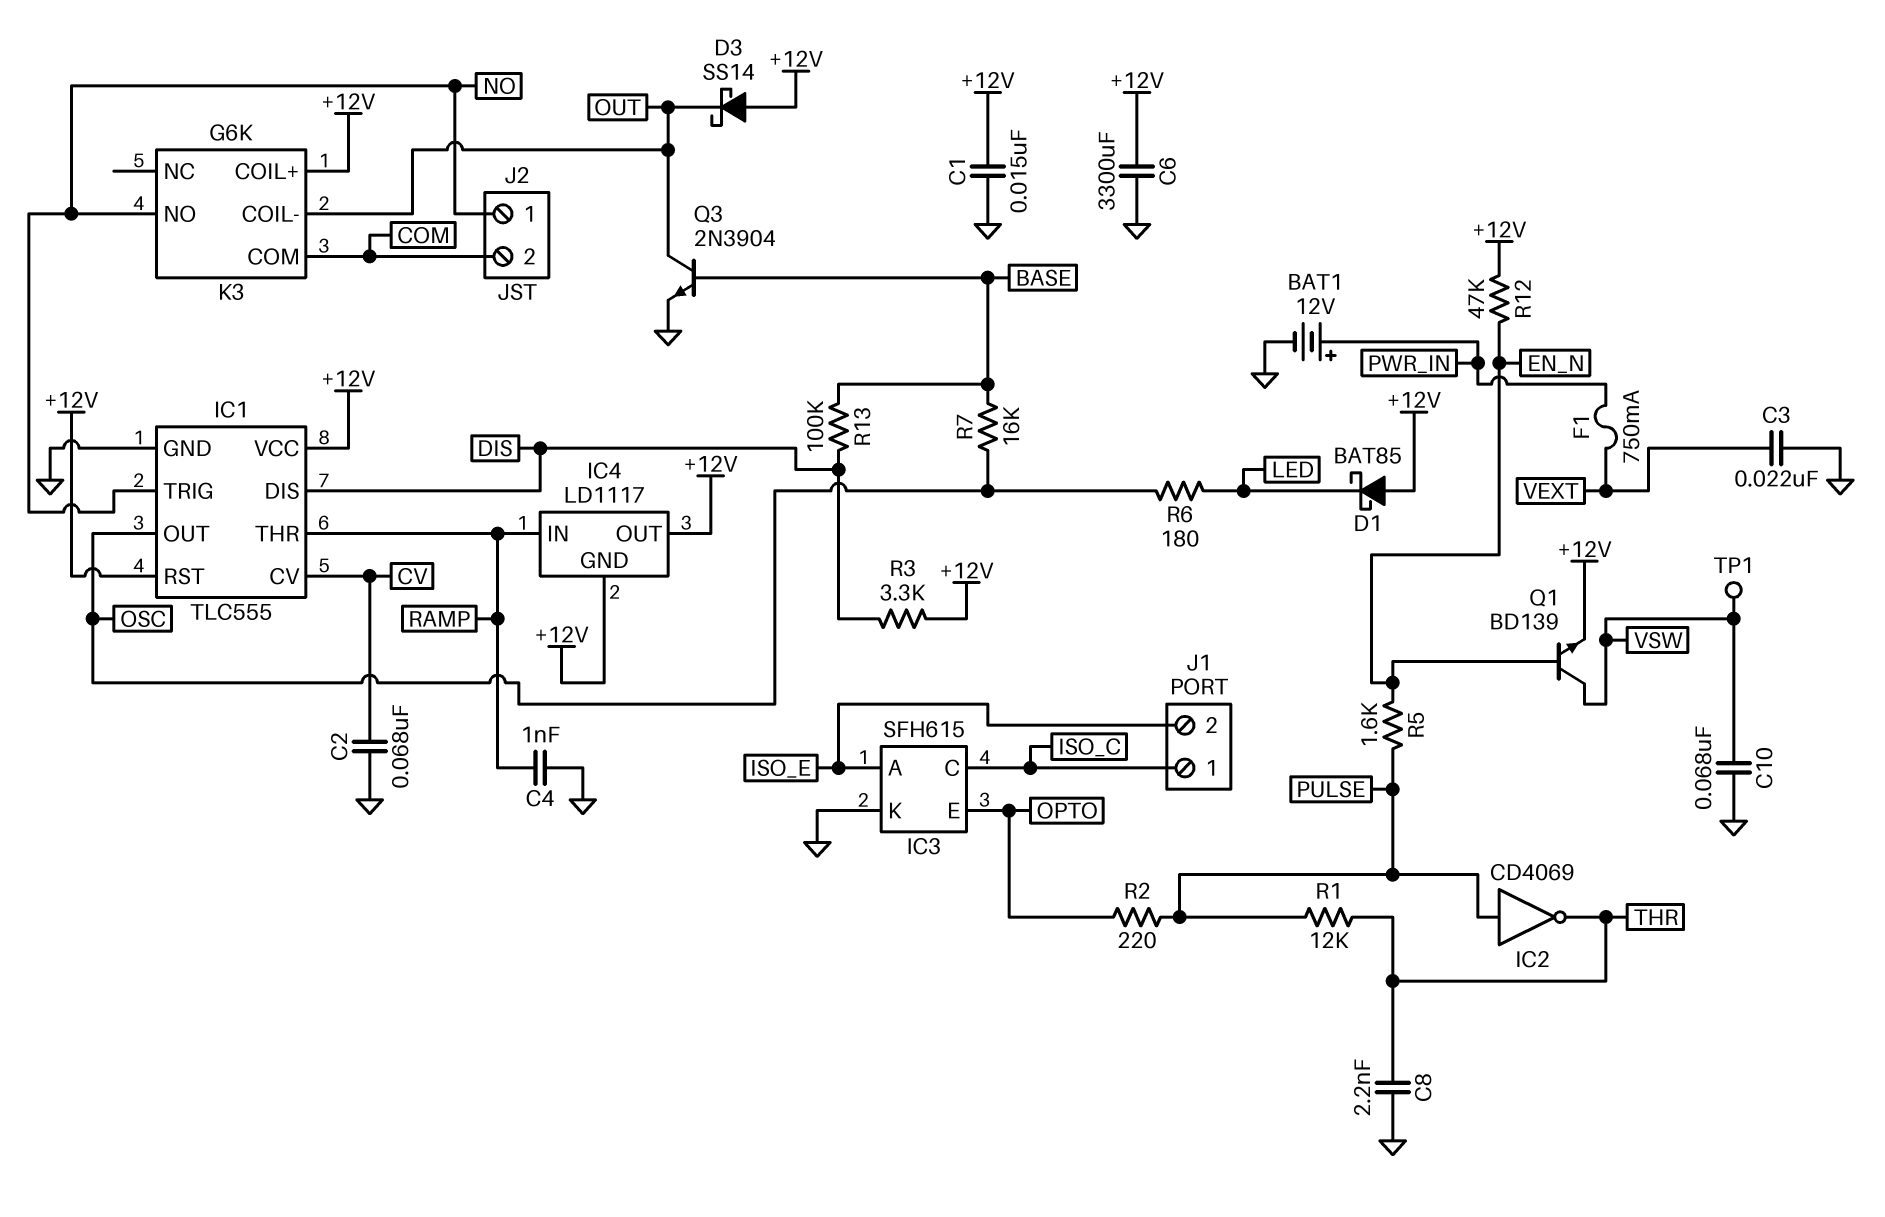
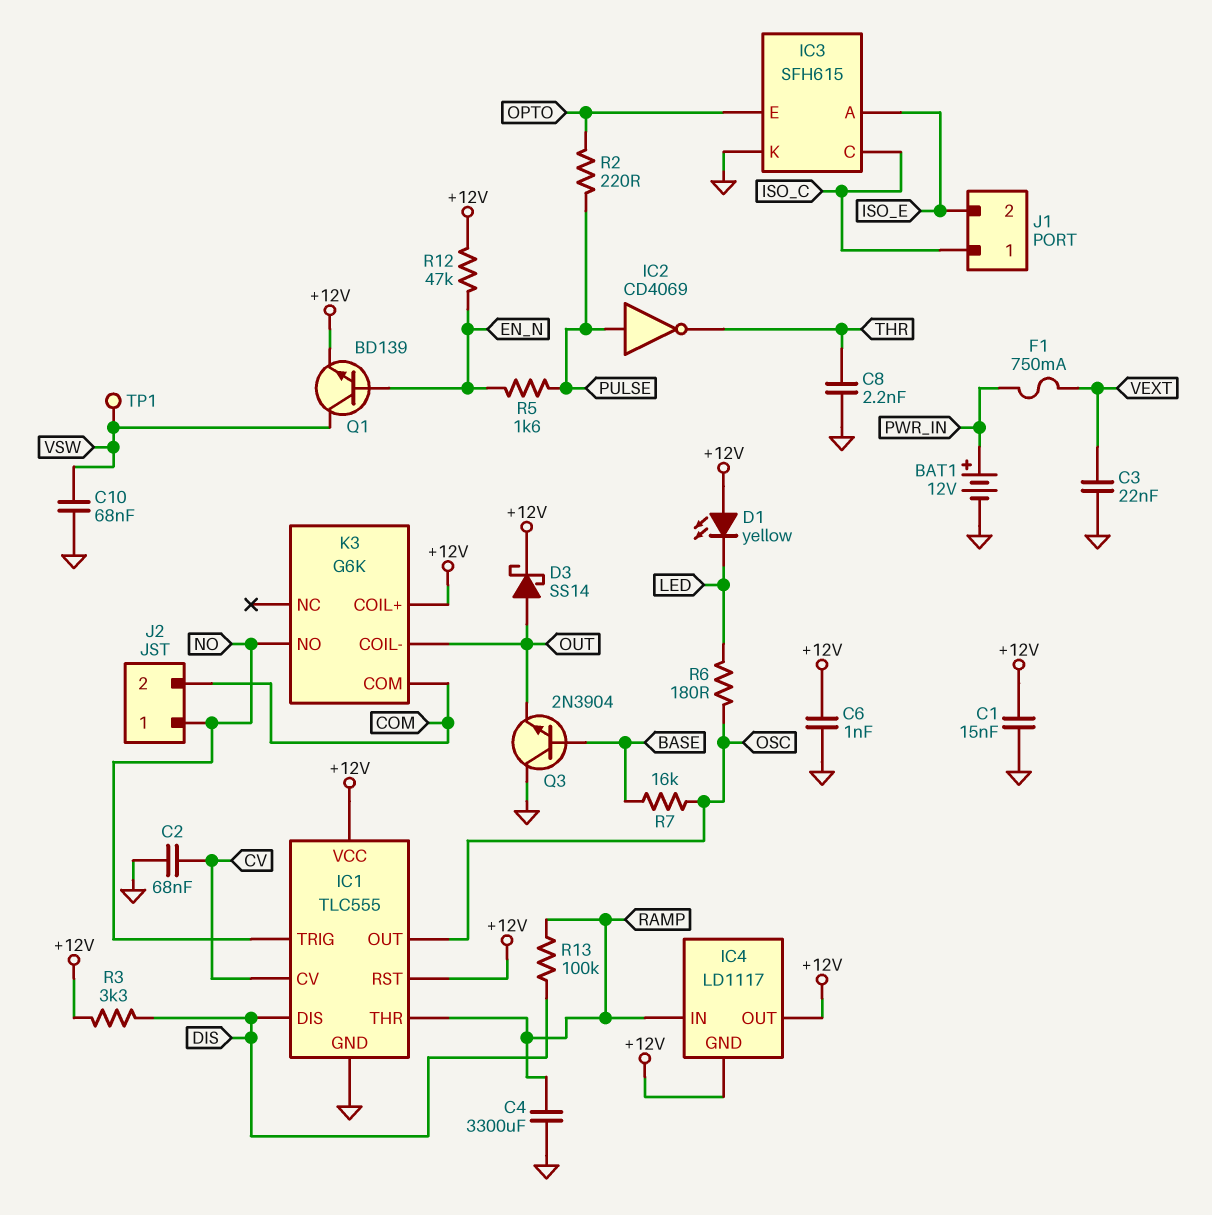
C4: 1nF (GND, RAMP) -> 3300uF (GND, RAMP)
C6: 3300uF (+12V, GND) -> 1nF (+12V, GND)
D1: schottky BAT85 (A +12V, K LED) -> LED yellow (A +12V, K LED)
D3: schottky SS14 (A +12V, K OUT) -> schottky SS14 (A OUT, K +12V)
Q3: NPN 2N3904 (B BASE, C OUT, E GND) -> NPN 2N3904 (B BASE, C GND, E OUT)
R1: 12k (PULSE, THR) -> none
R13: 100k (BASE, DIS) -> 100k (DIS, RAMP)

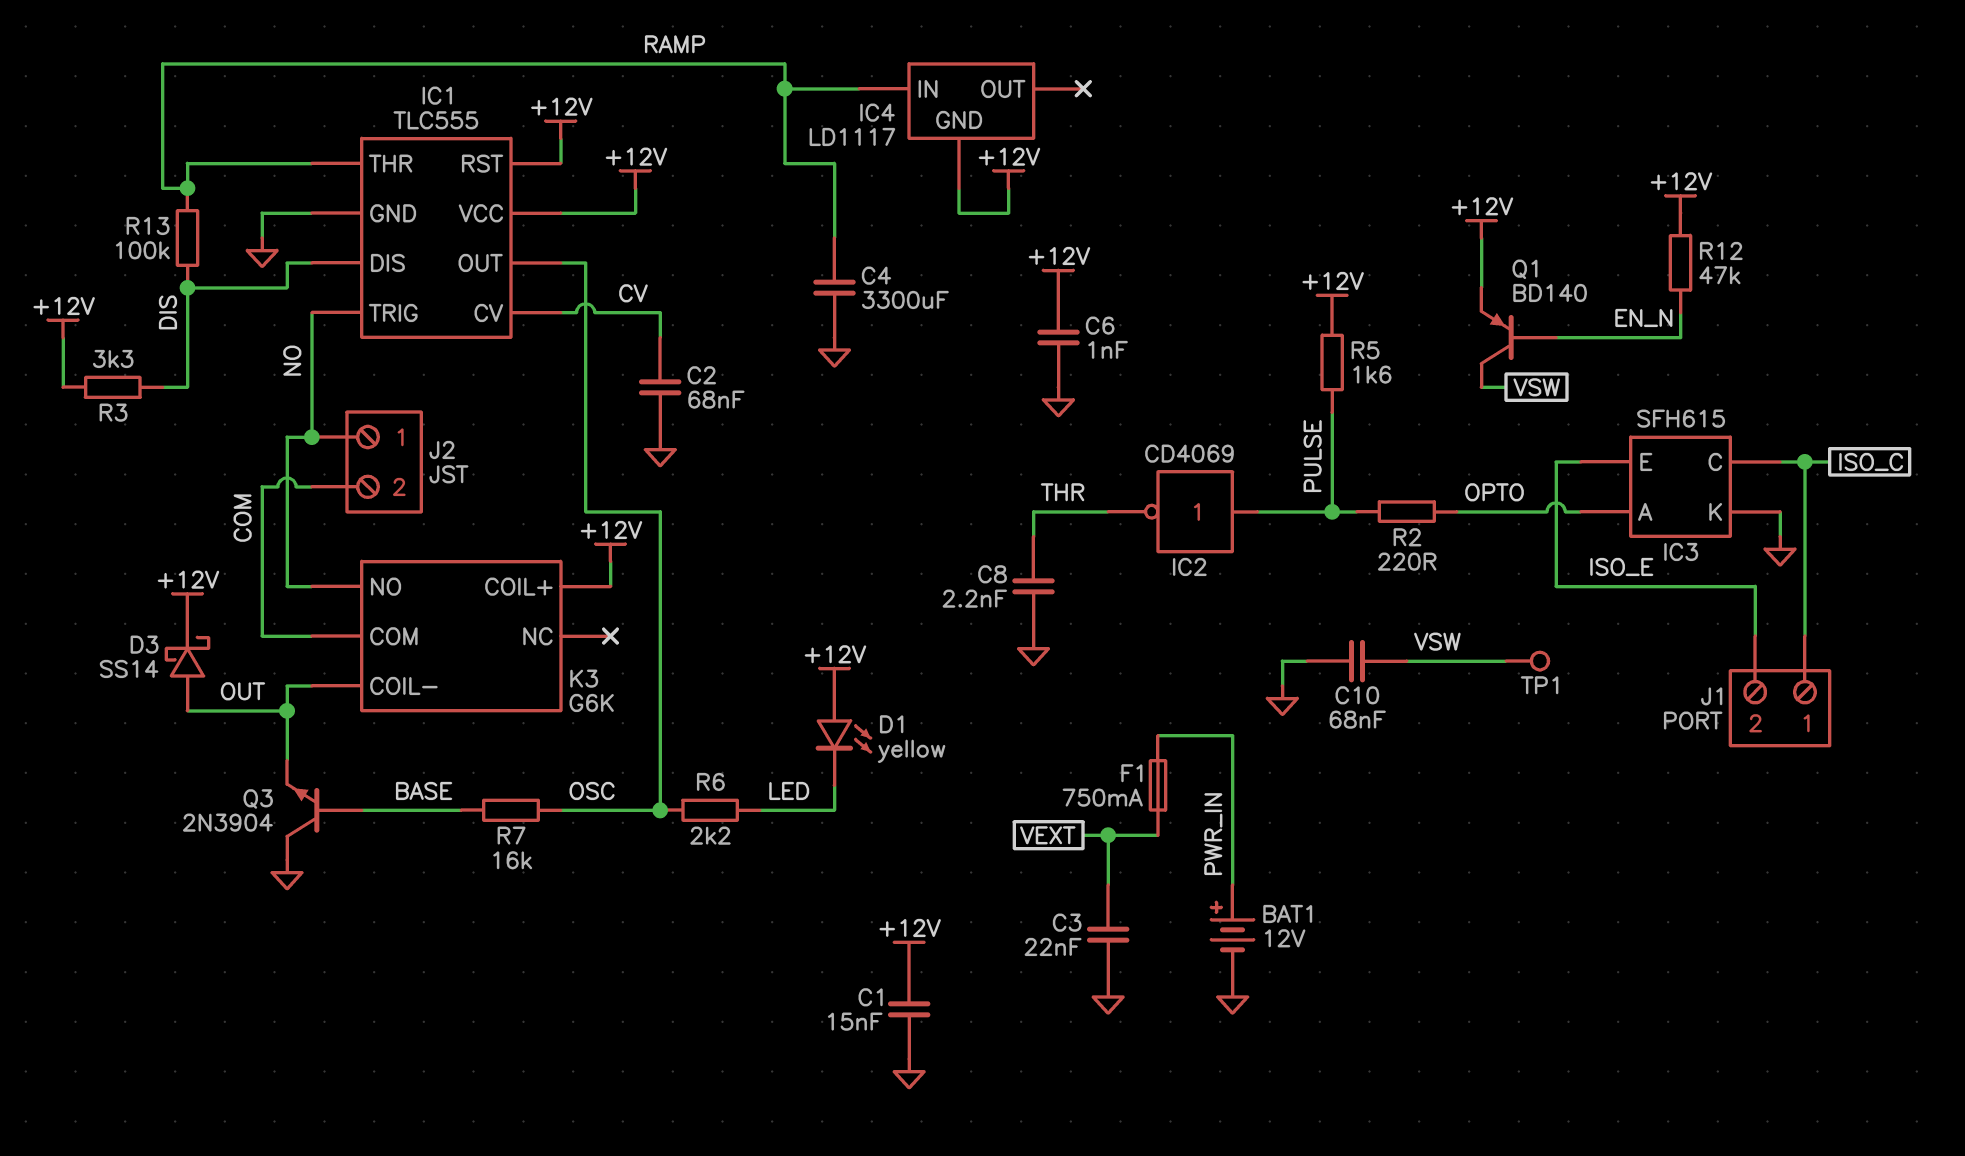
IC3 pin A: ISO_E -> OPTO
IC3 pin E: OPTO -> ISO_E
IC4 pin OUT: +12V -> none
Q1: NPN BD139 (B EN_N, C VSW, E +12V) -> PNP BD140 (B EN_N, C VSW, E +12V)
R5: 1.6k (EN_N, PULSE) -> 1.6k (+12V, PULSE)
R6: 180 (LED, OSC) -> 2.2k (LED, OSC)

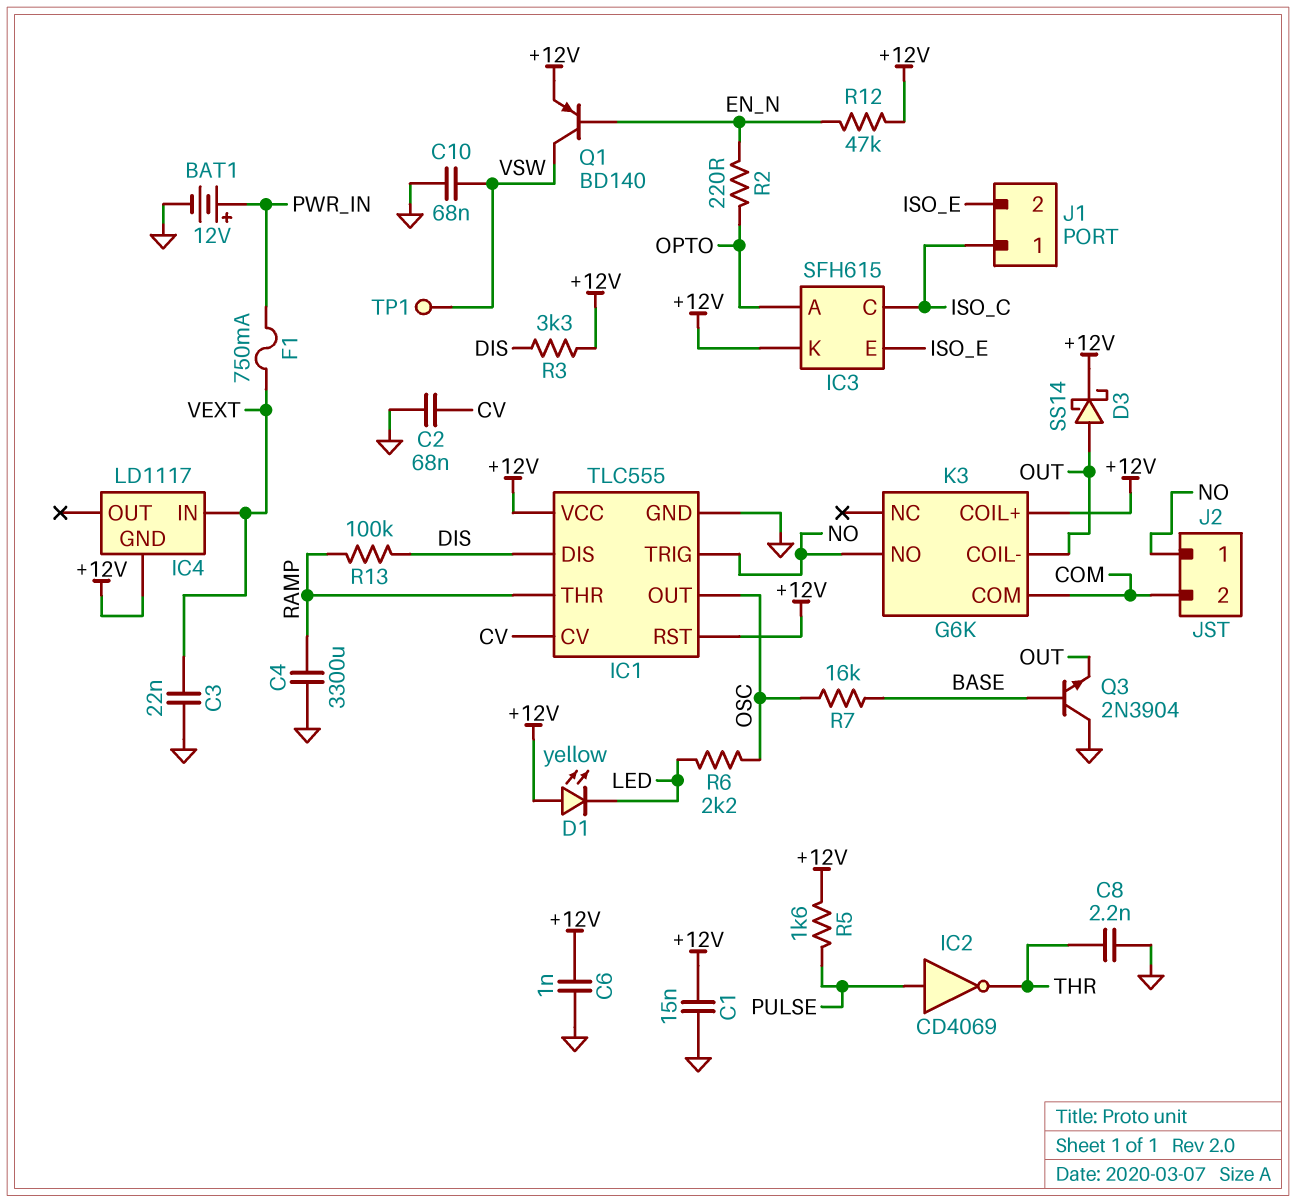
IC3 pin K: GND -> +12V
IC4 pin IN: RAMP -> VEXT
R2: 220 (OPTO, PULSE) -> 220 (EN_N, OPTO)

